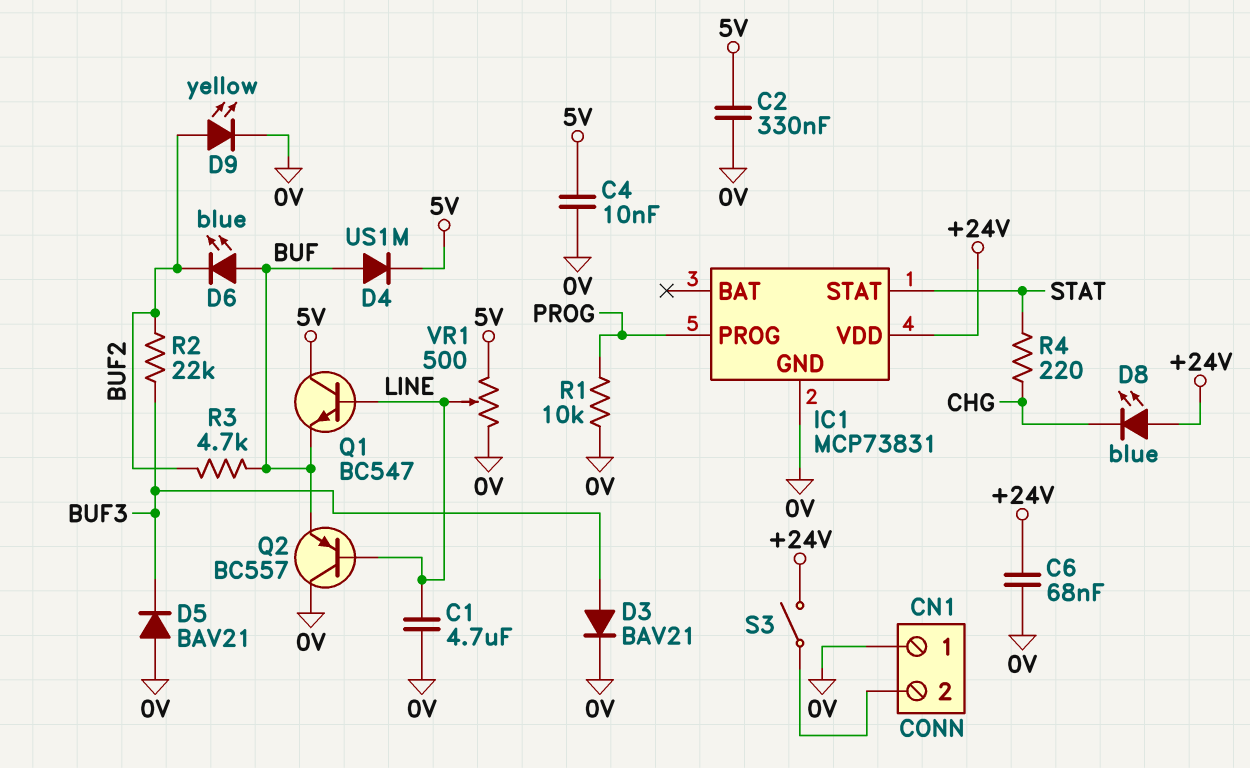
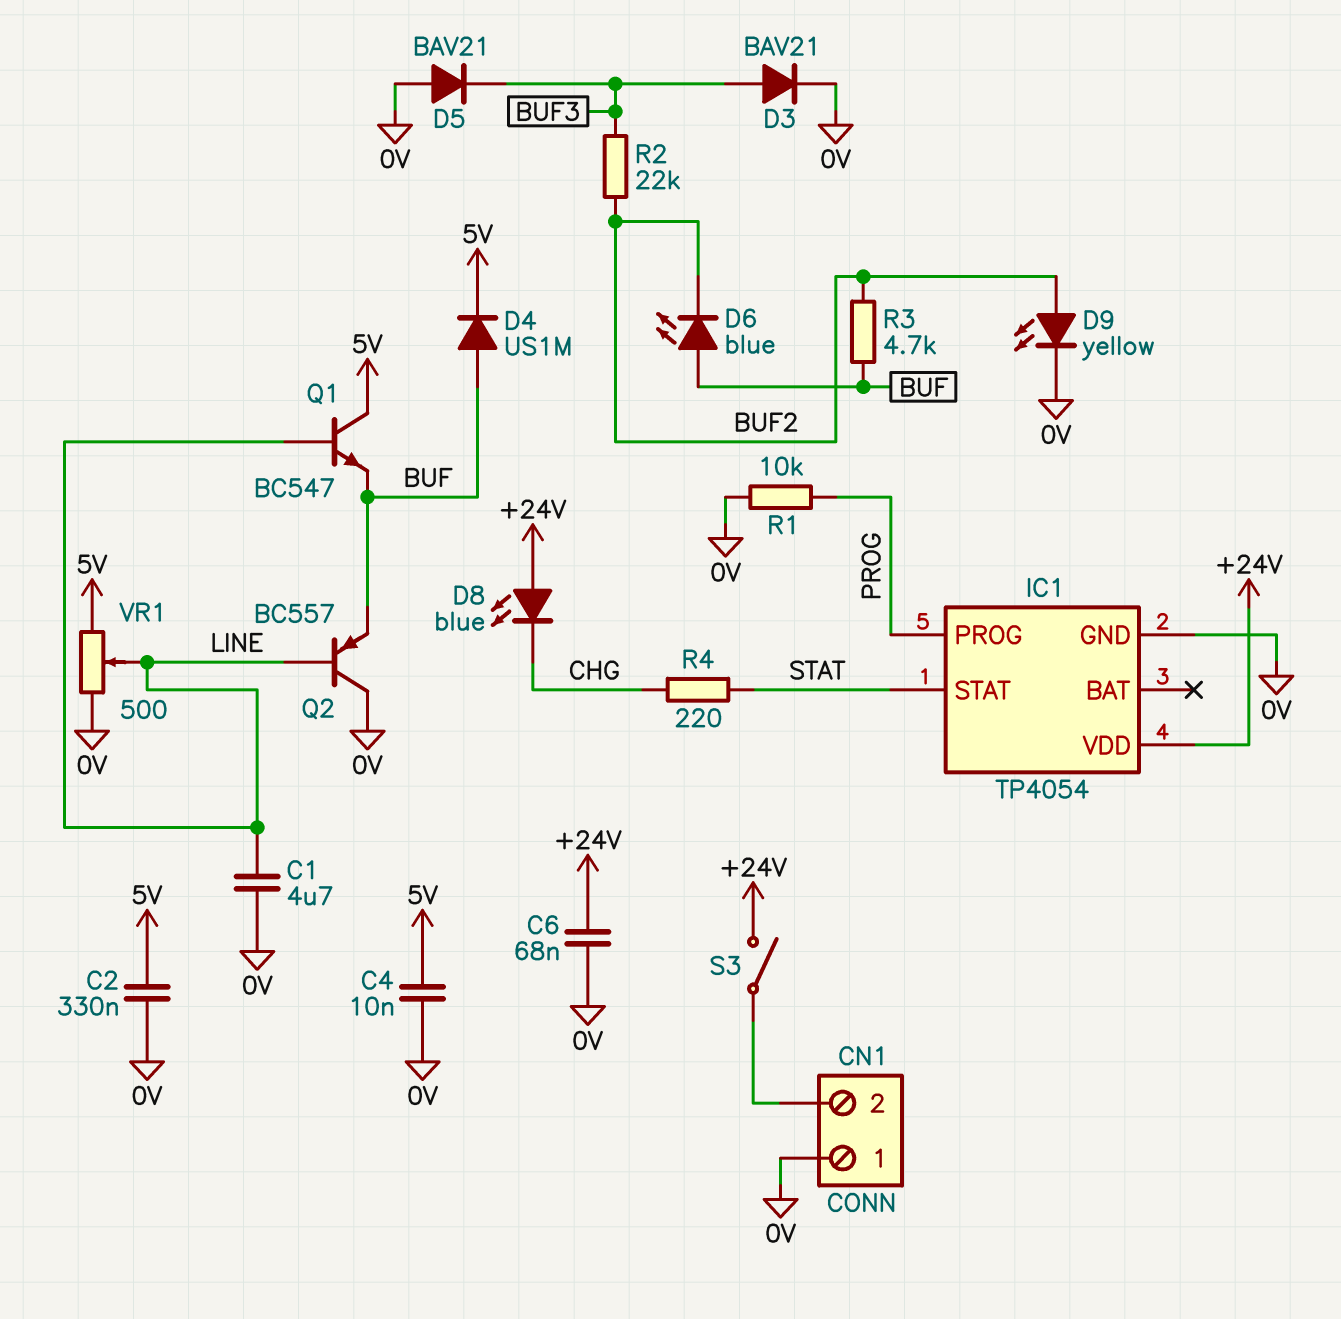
IC1: MCP73831 -> TP4054

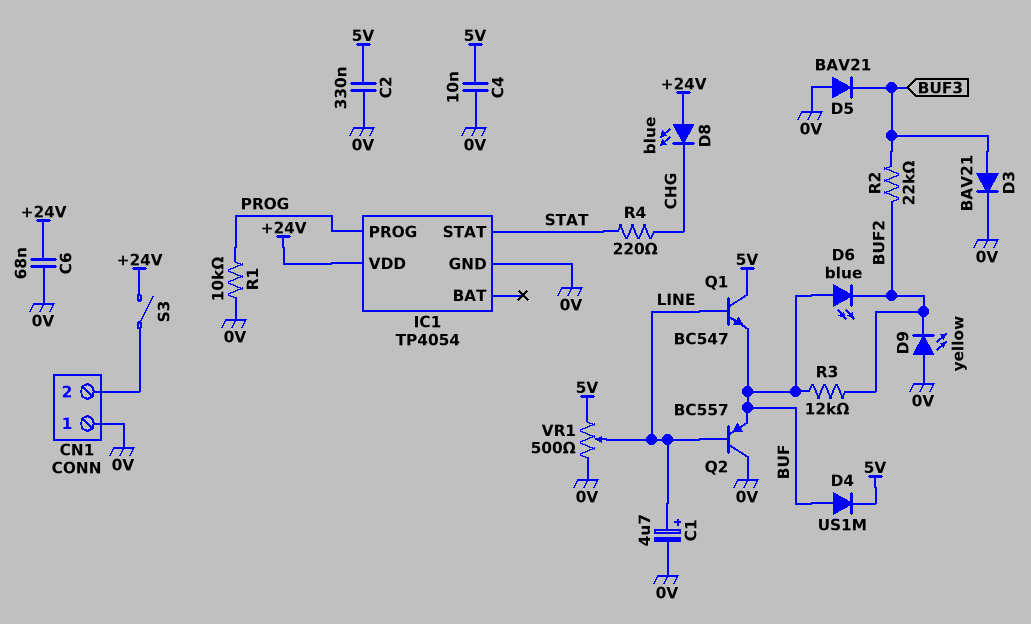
C1: 4.7uF (0V, LINE) -> 4.7uF (plus LINE, minus 0V)
D9: LED yellow (A BUF2, K 0V) -> LED yellow (A 0V, K BUF2)
R3: 4.7k (BUF, BUF2) -> 12k (BUF, BUF2)

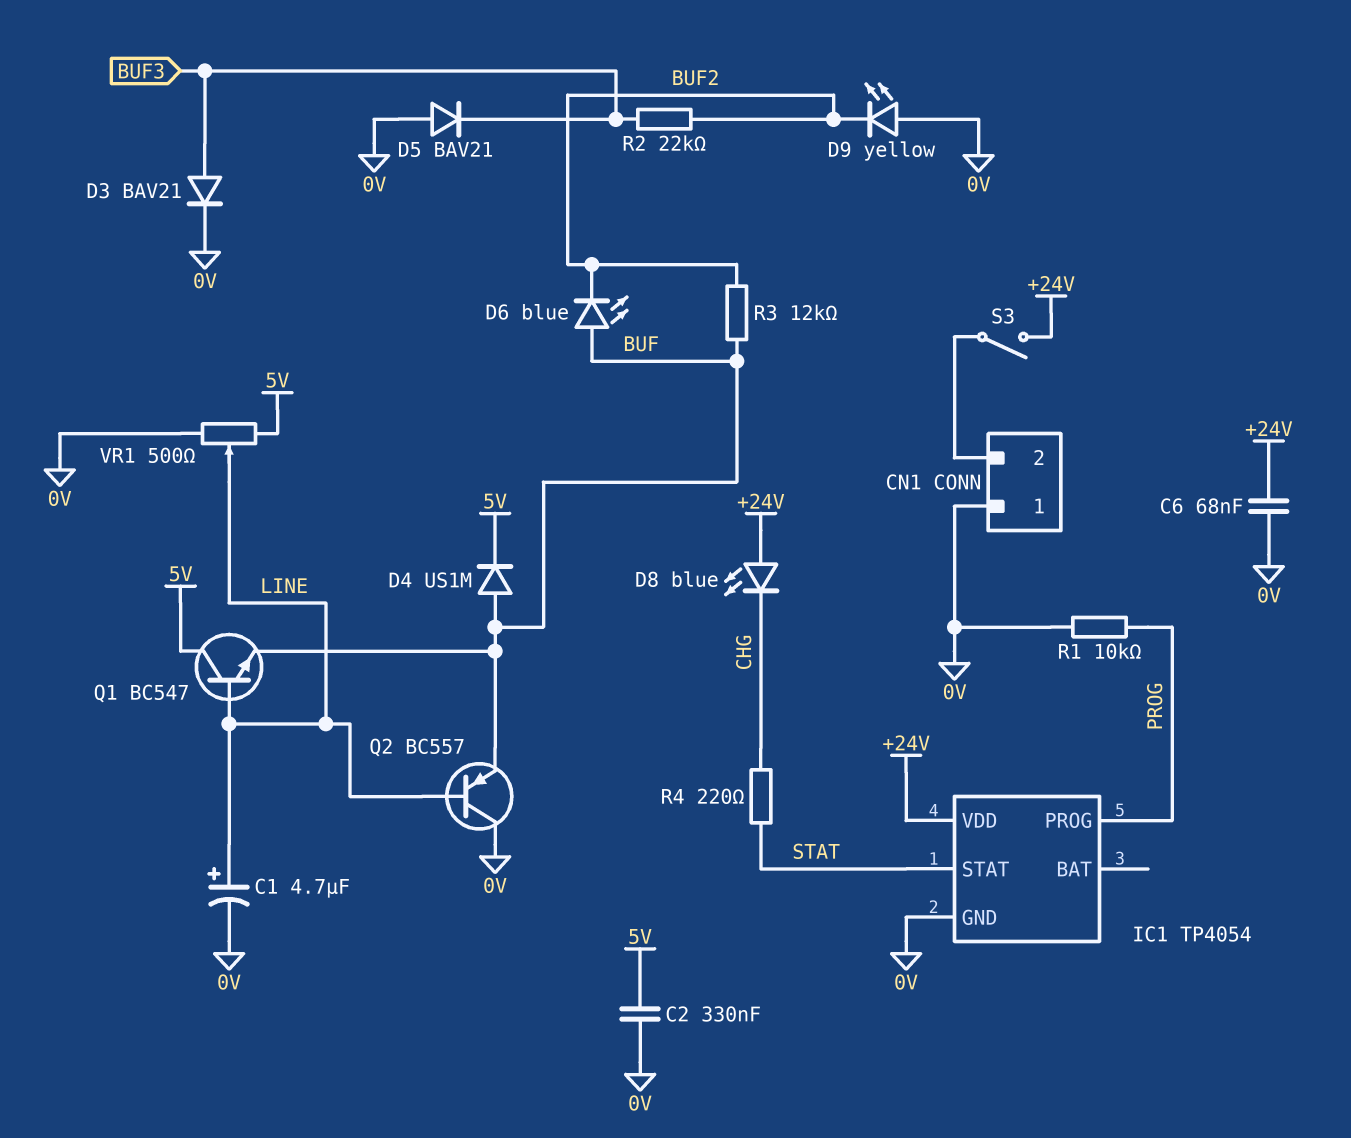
C4: 10nF (0V, 5V) -> none

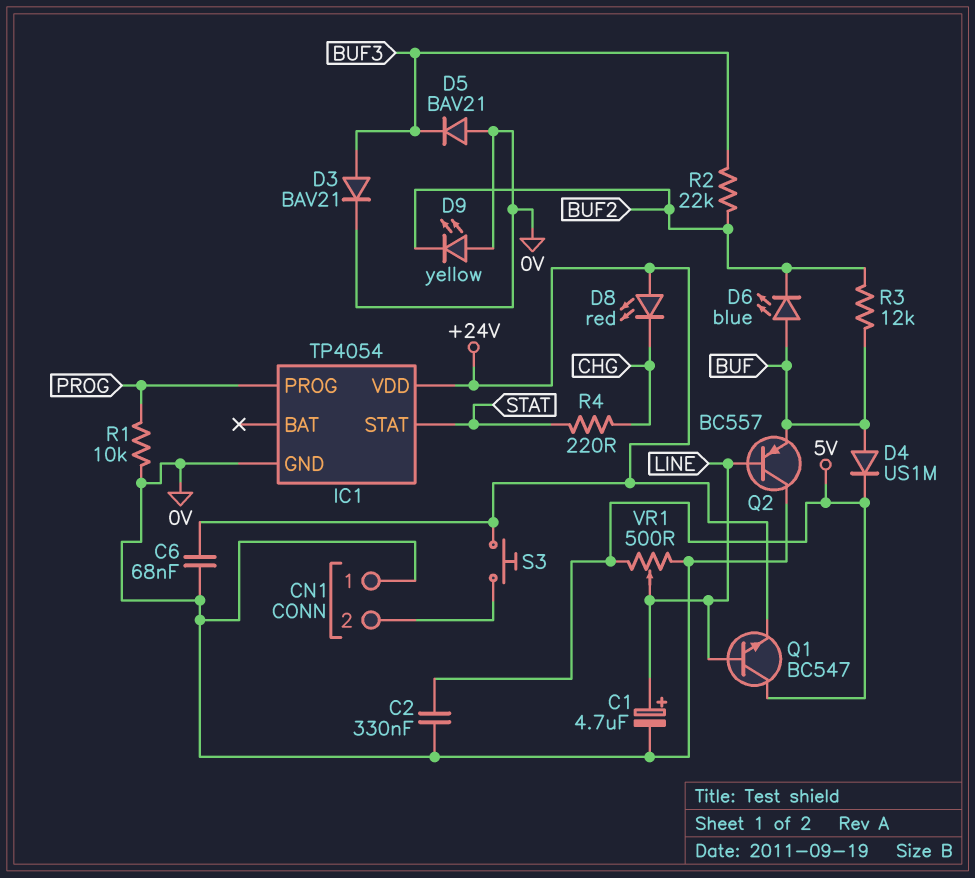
D8: LED blue (A +24V, K CHG) -> LED red (A +24V, K CHG)
Q1: NPN BC547 (B LINE, C 5V, E BUF) -> NPN BC547 (B LINE, C 5V, E +24V)
S3: switch (+24V, CN1/2) -> button (+24V, CN1/2)

